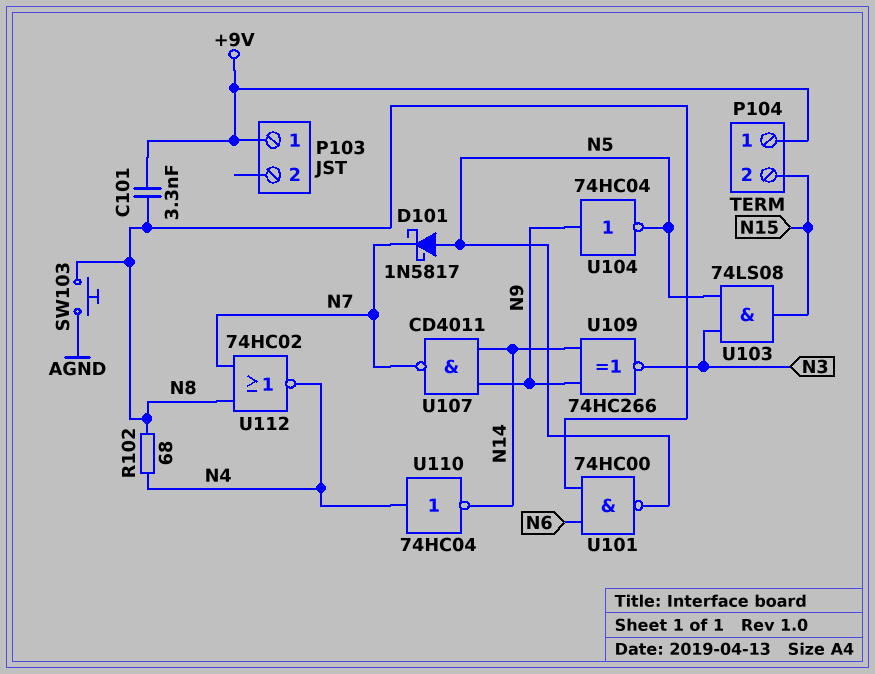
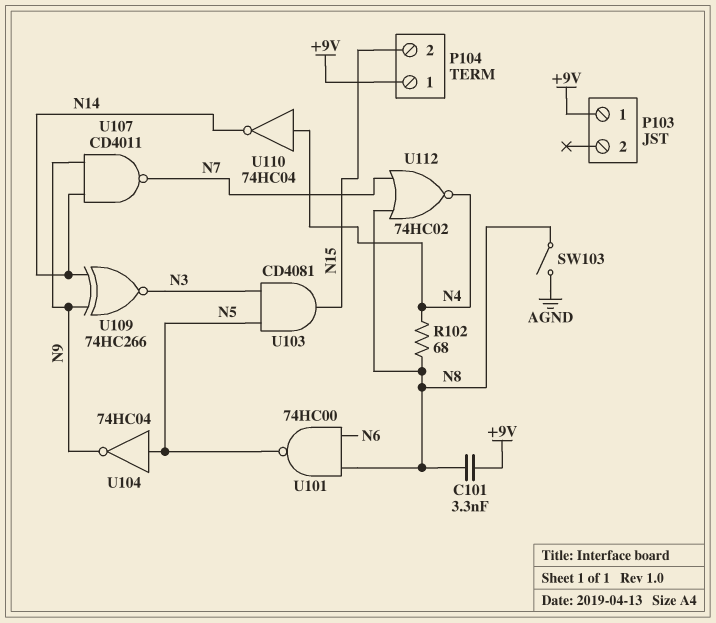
D101: schottky 1N5817 (A N5, K N7) -> none
SW103: button (AGND, N8) -> switch (AGND, N8)
U103: AND 74LS08 (in N3, in N5, out N15) -> AND CD4081 (in N3, in N5, out N15)
U104: NOT 74HC04 (in N9, out N5) -> NOT 74HC04 (in N5, out N9)

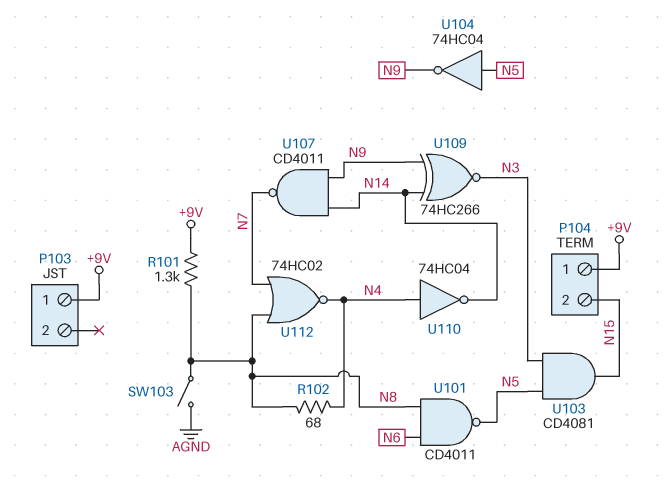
C101: 3.3nF (+9V, N8) -> none
R101: none -> 1.3k (+9V, N8)
U101: NAND 74HC00 (in N6, in N8, out N5) -> NAND CD4011 (in N6, in N8, out N5)

